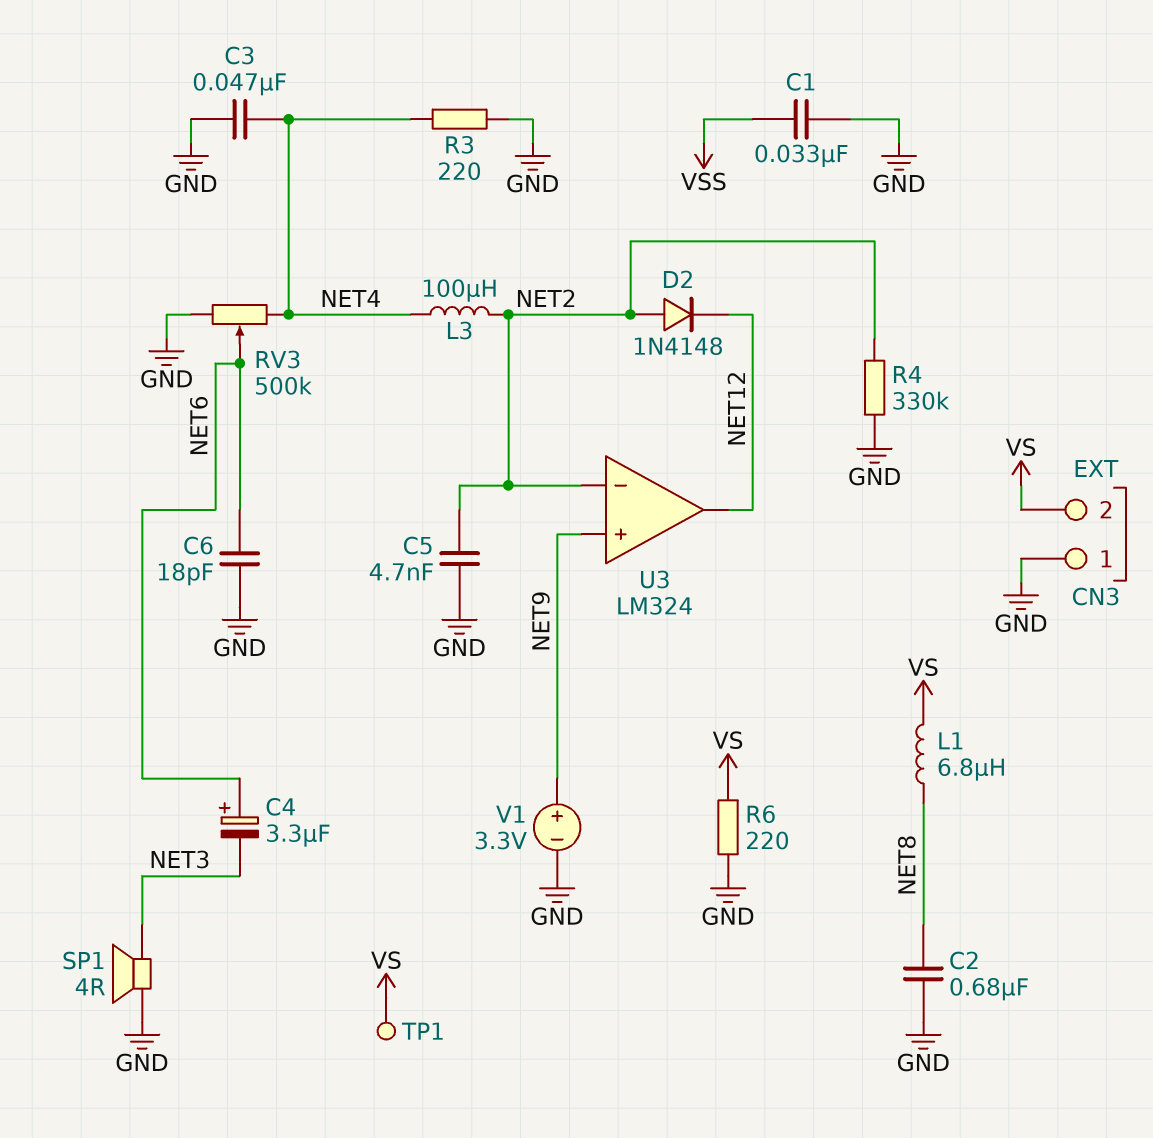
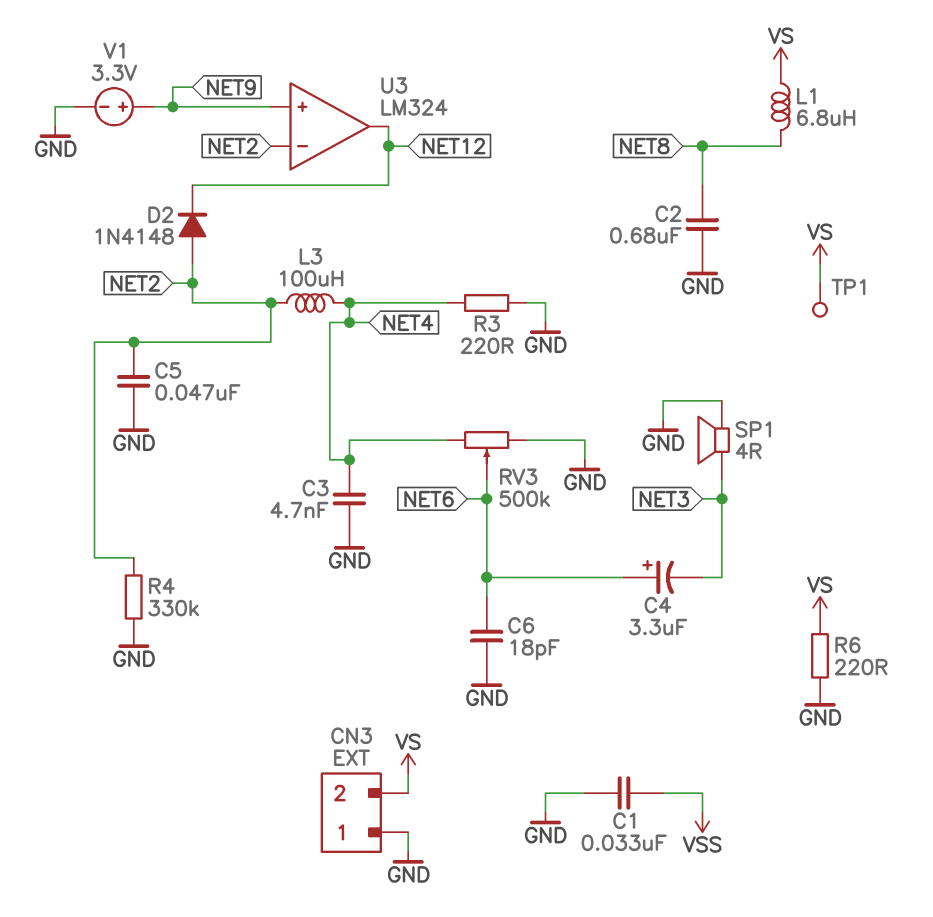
C3: 47nF (GND, NET4) -> 4.7nF (GND, NET4)
C5: 4.7nF (GND, NET2) -> 47nF (GND, NET2)

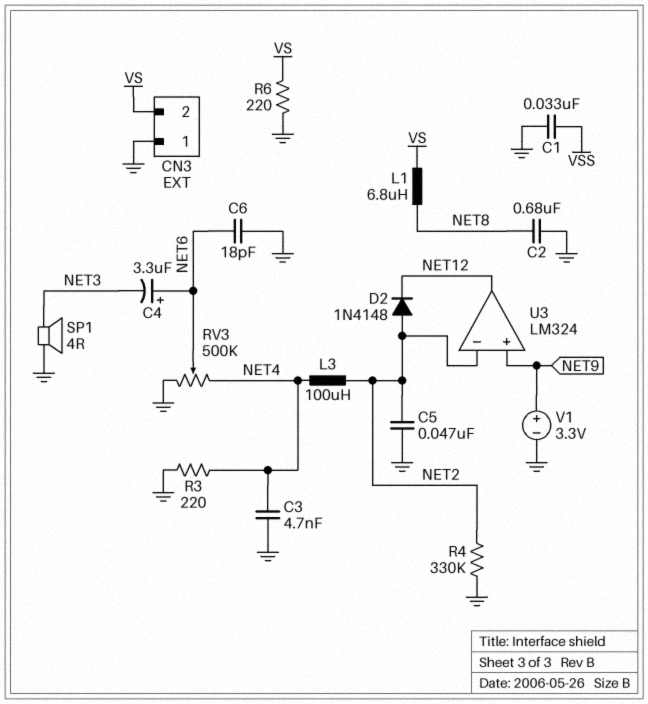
TP1: test point (VS) -> none

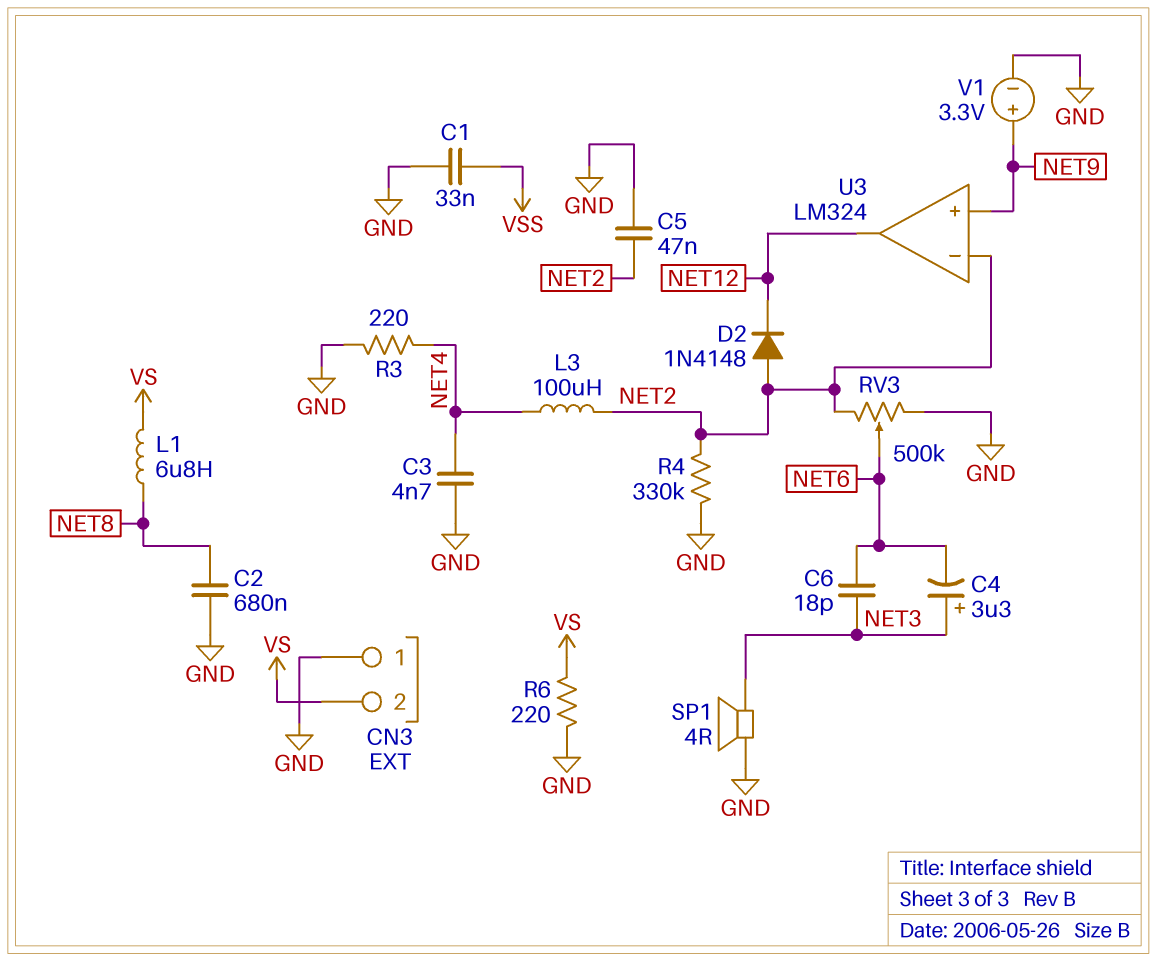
C4: 3.3uF (plus NET6, minus NET3) -> 3.3uF (plus NET3, minus NET6)
C6: 18pF (GND, NET6) -> 18pF (NET3, NET6)
RV3: 500k (GND, NET4, wiper NET6) -> 500k (GND, NET2, wiper NET6)

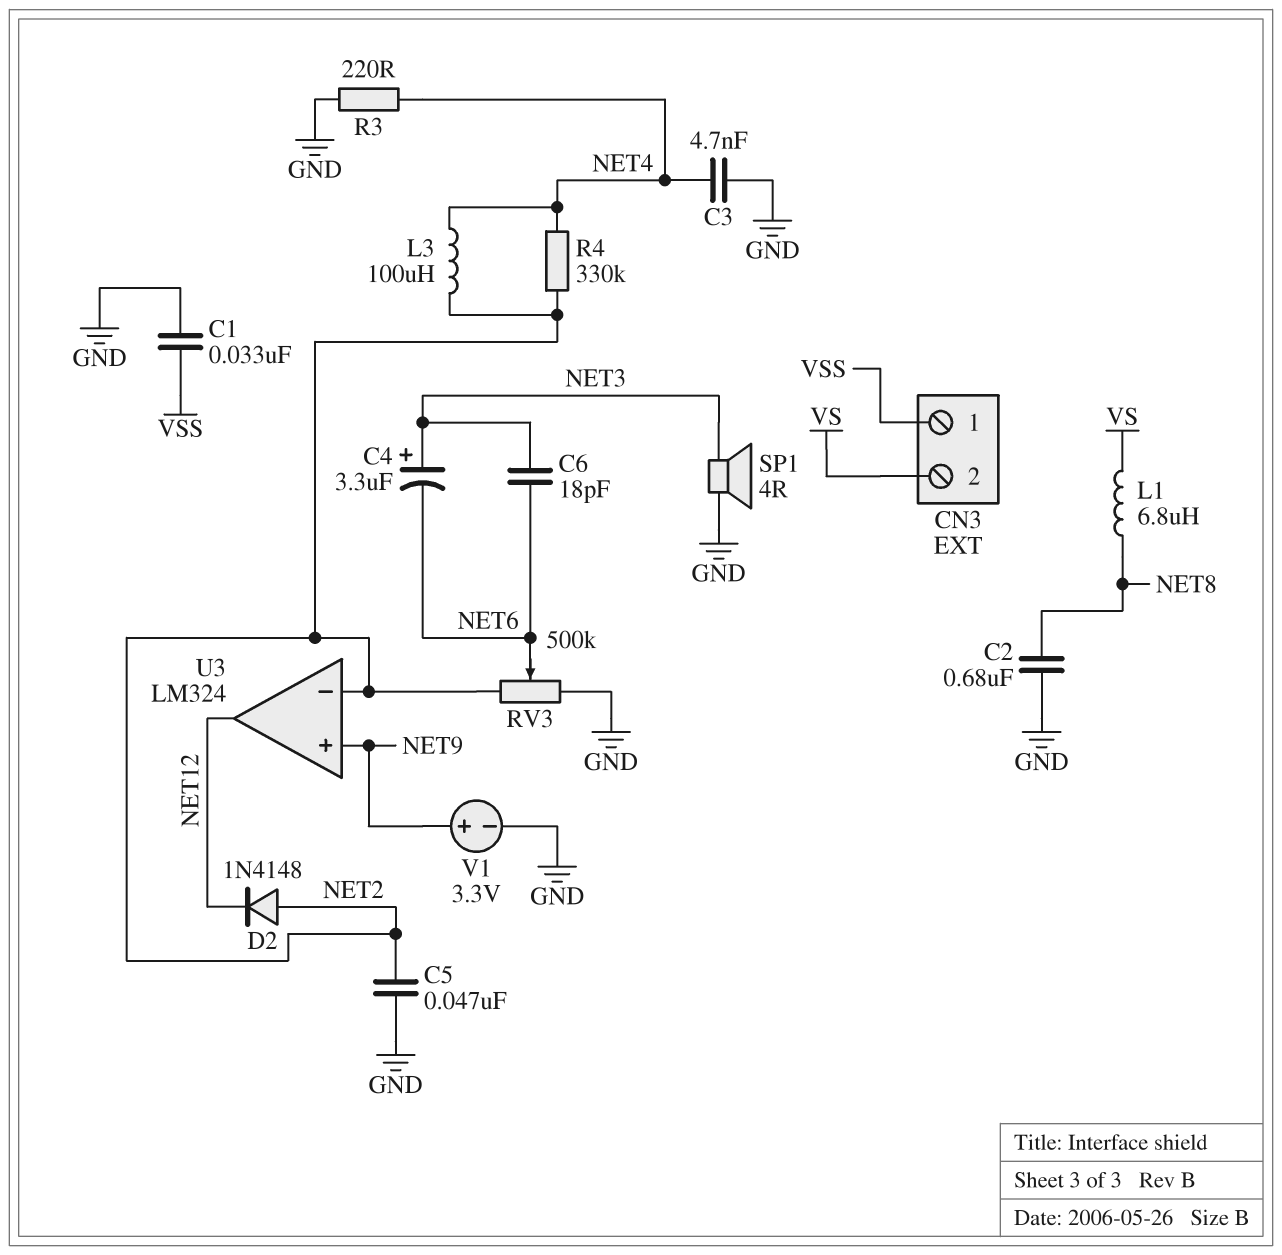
CN3 pin 1: GND -> VSS
R4: 330k (GND, NET2) -> 330k (NET2, NET4)
R6: 220 (GND, VS) -> none

